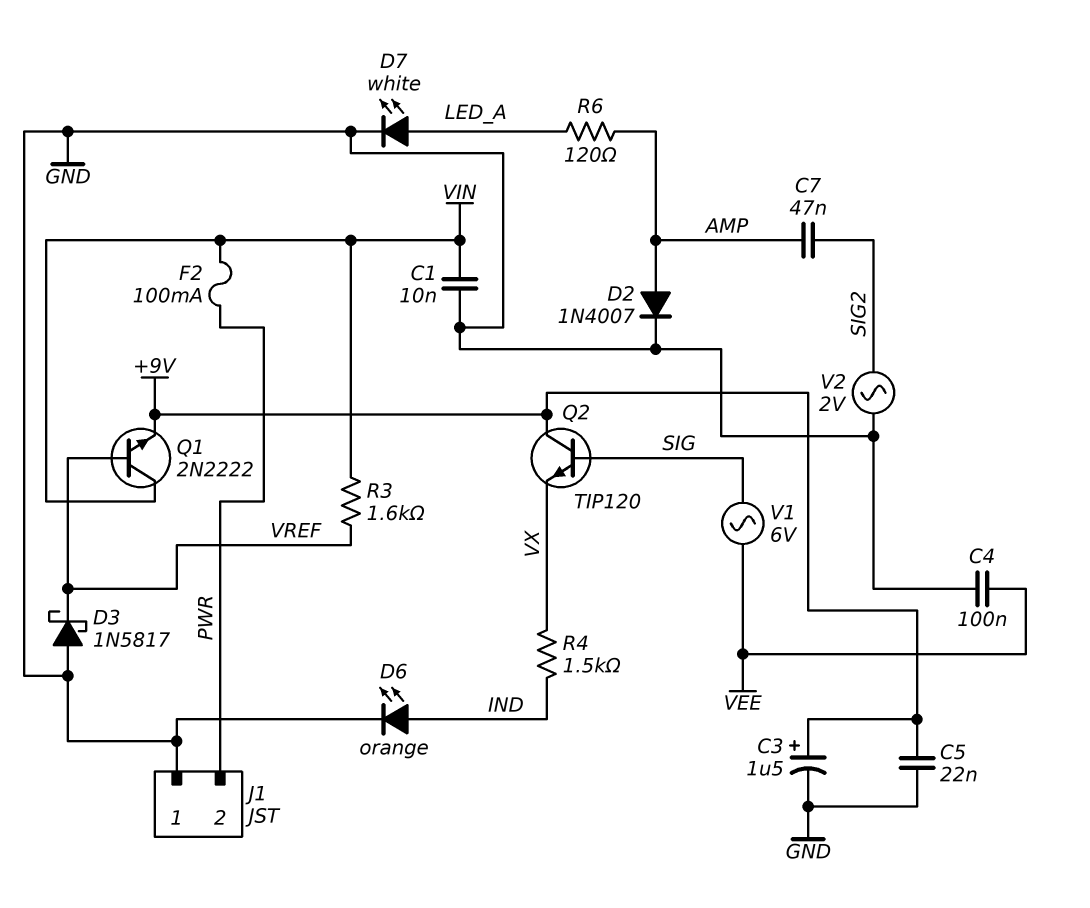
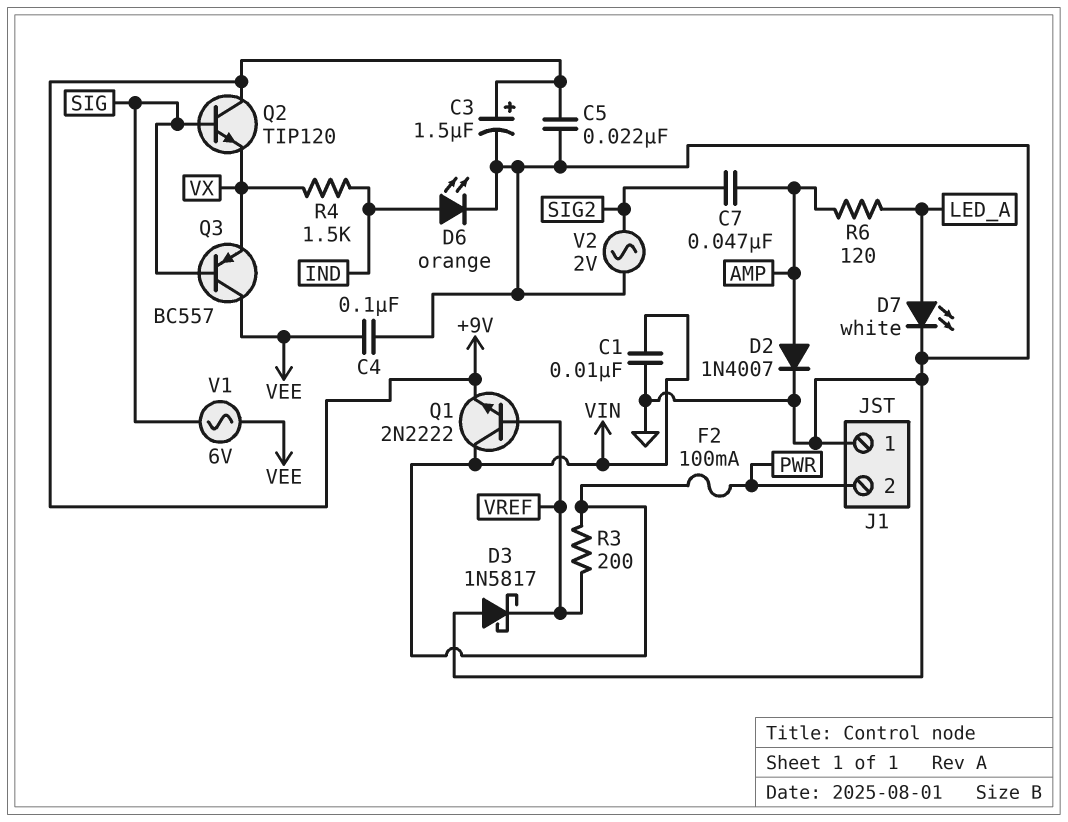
Q3: none -> PNP BC557 (B SIG, C VEE, E VX)
R3: 1.6k (VIN, VREF) -> 200 (VIN, VREF)

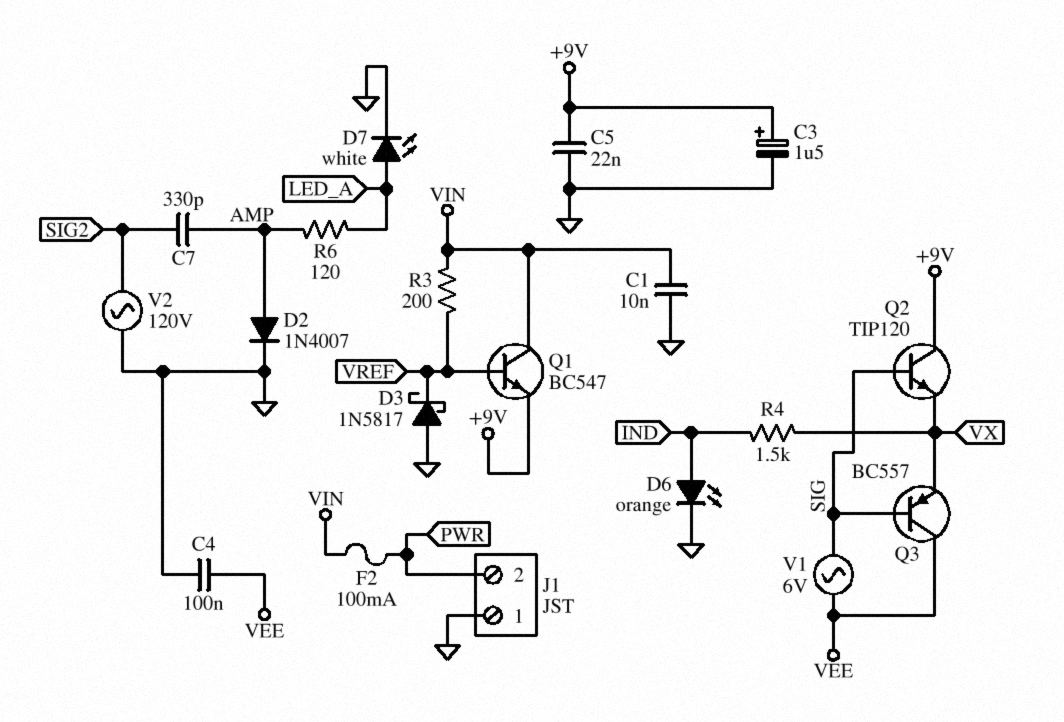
C7: 47nF (AMP, SIG2) -> 330pF (AMP, SIG2)
Q1: NPN 2N2222 (B VREF, C VIN, E +9V) -> NPN BC547 (B VREF, C VIN, E +9V)
V2: AC 2V (GND, SIG2) -> AC 120V (GND, SIG2)

